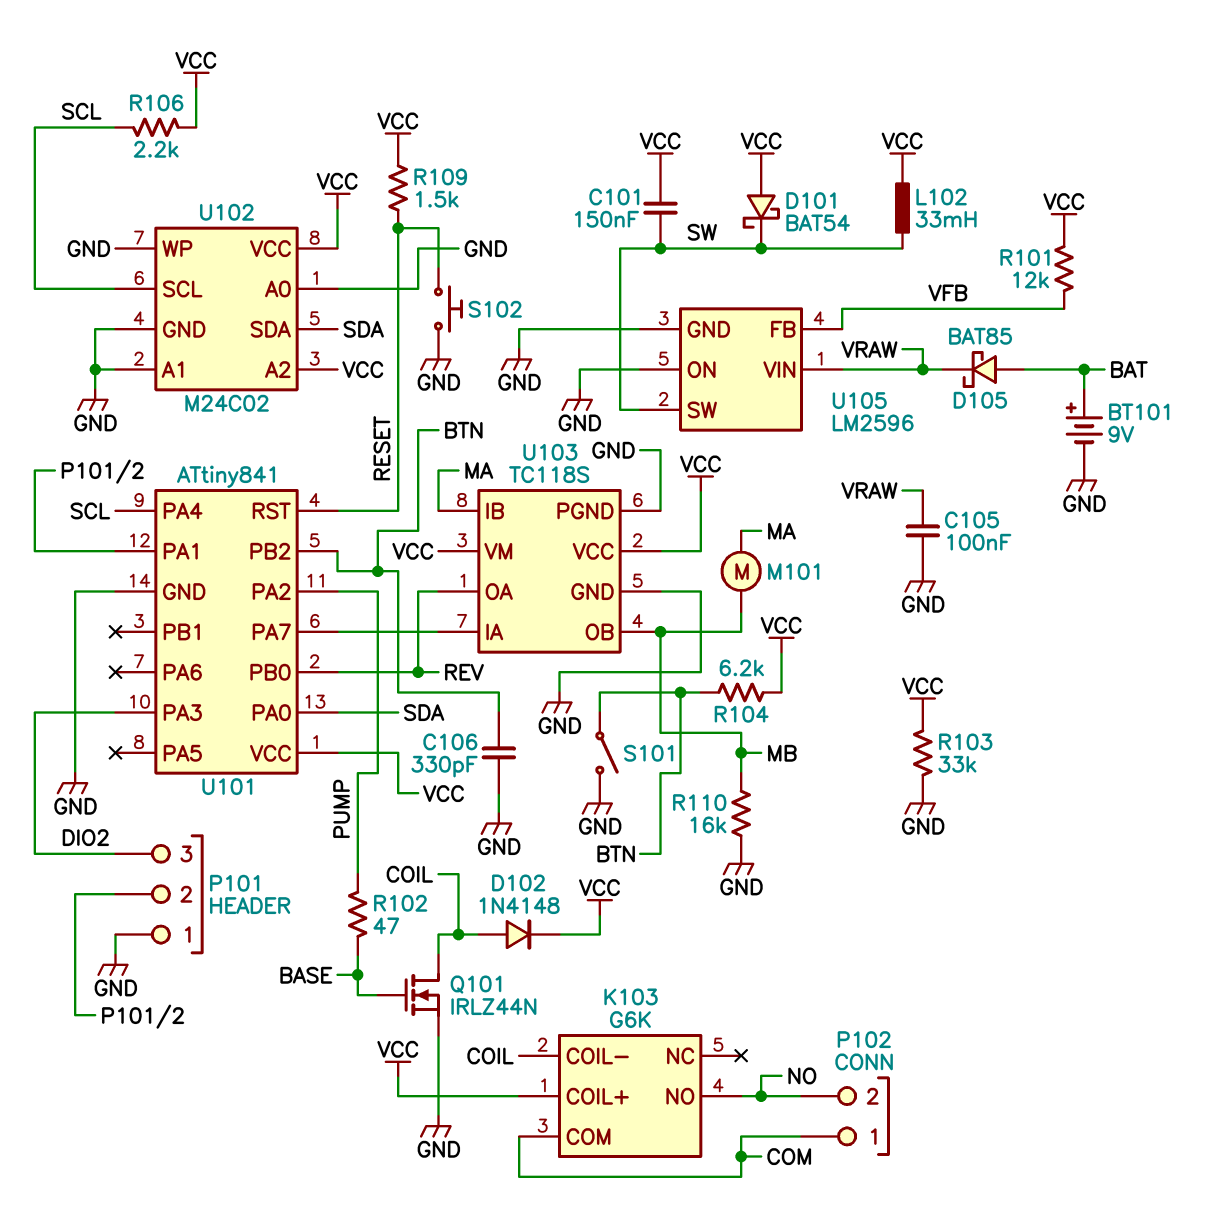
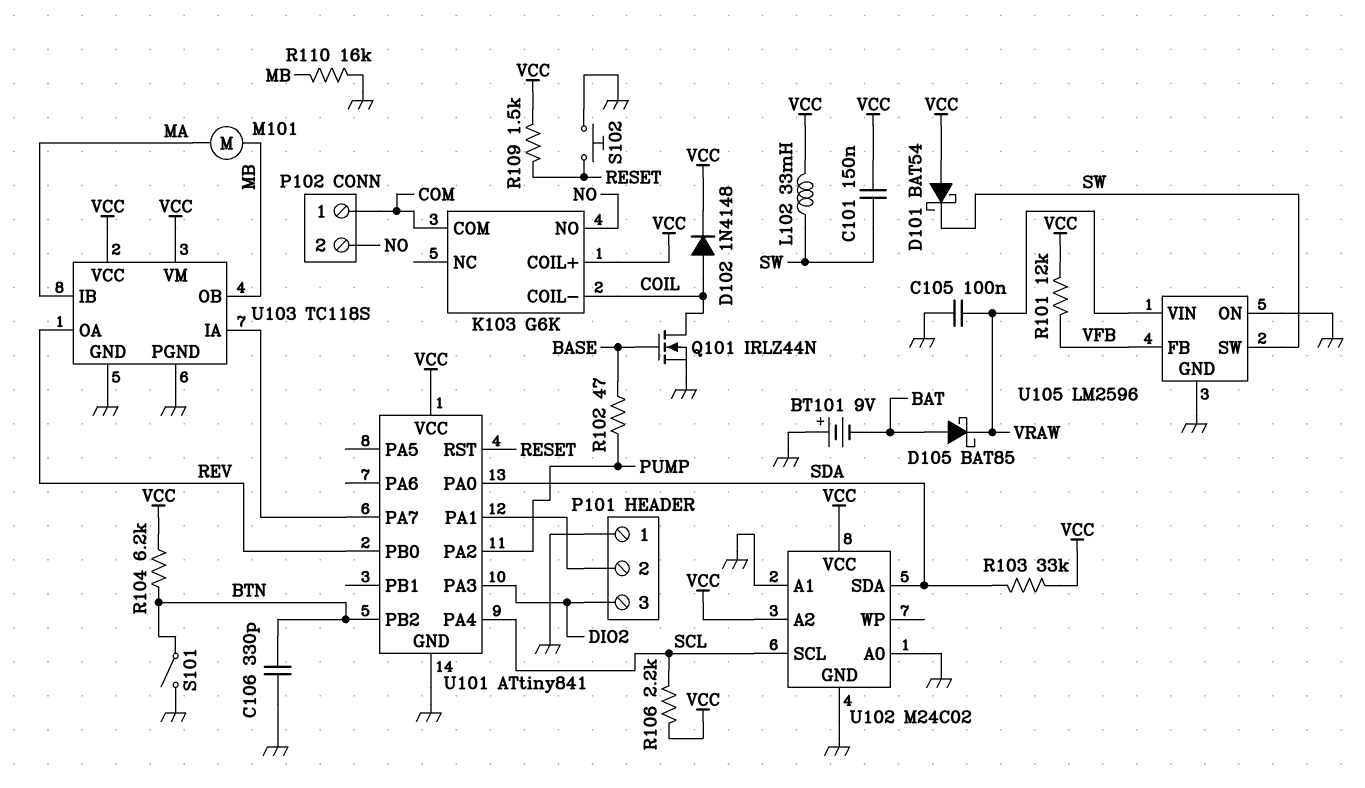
BT101: 9V (plus BAT, minus GND) -> 9V (plus GND, minus BAT)
R103: 33k (GND, VCC) -> 33k (SDA, VCC)
U102 pin WP: GND -> none

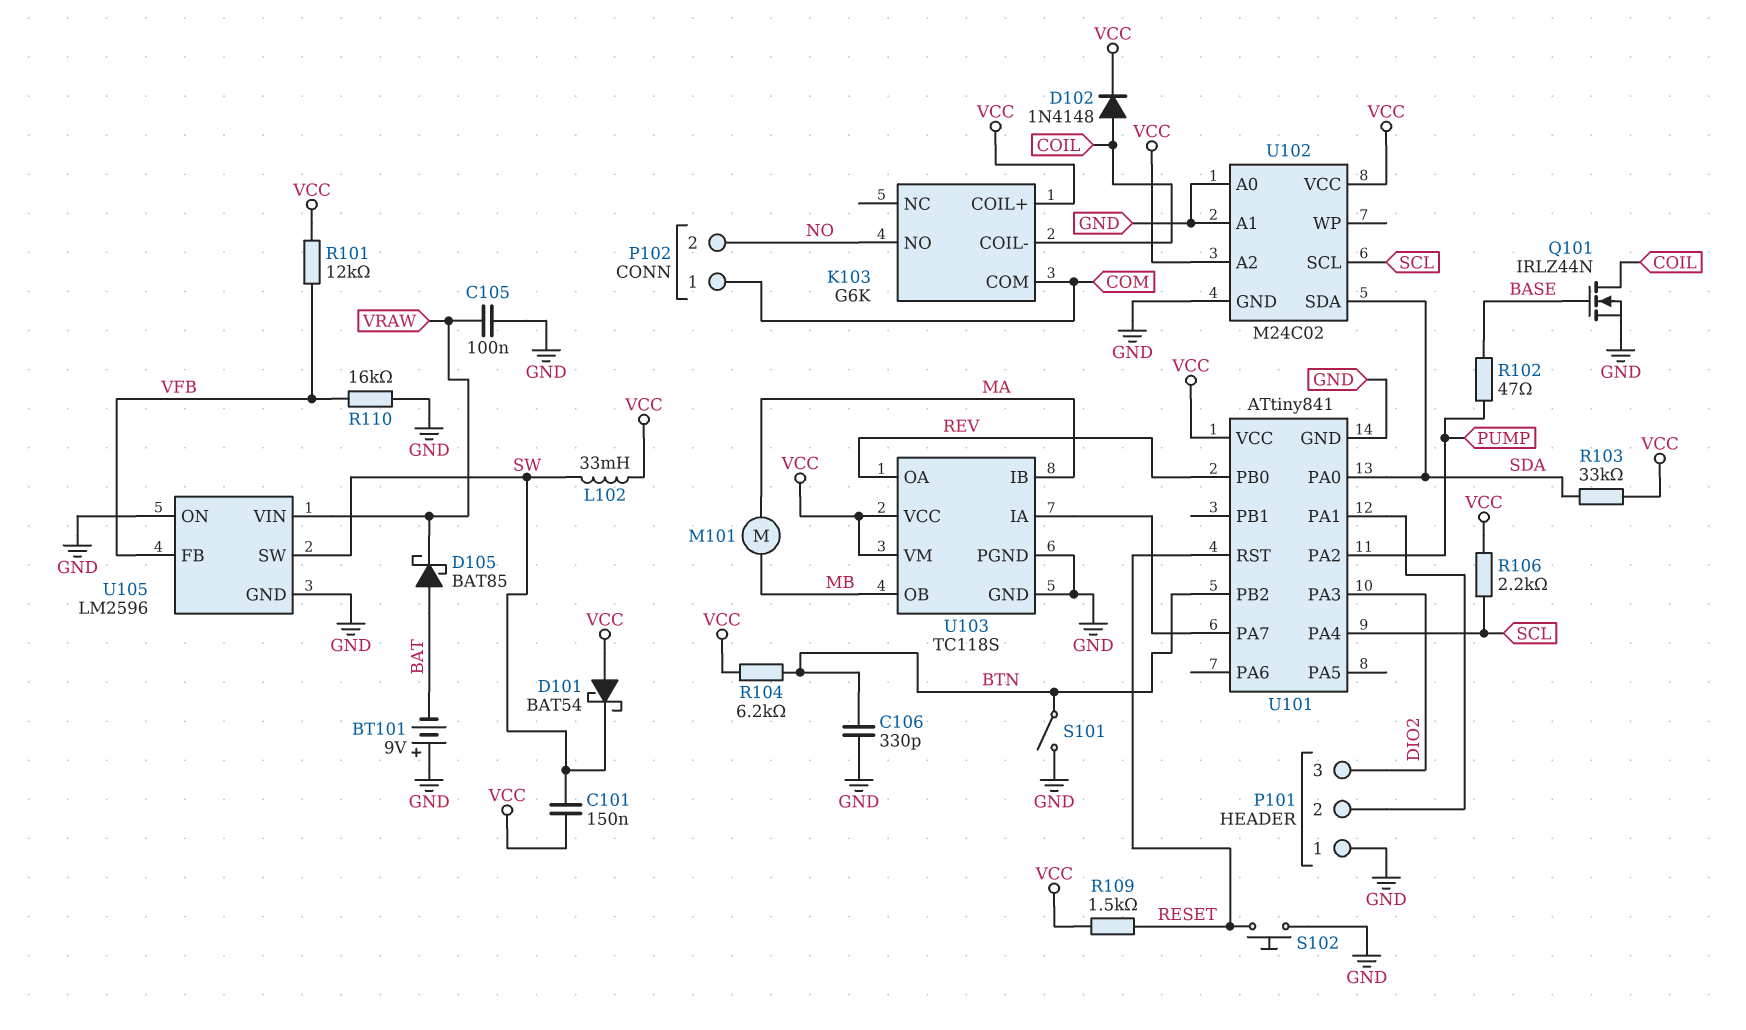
R110: 16k (GND, MB) -> 16k (GND, VFB)

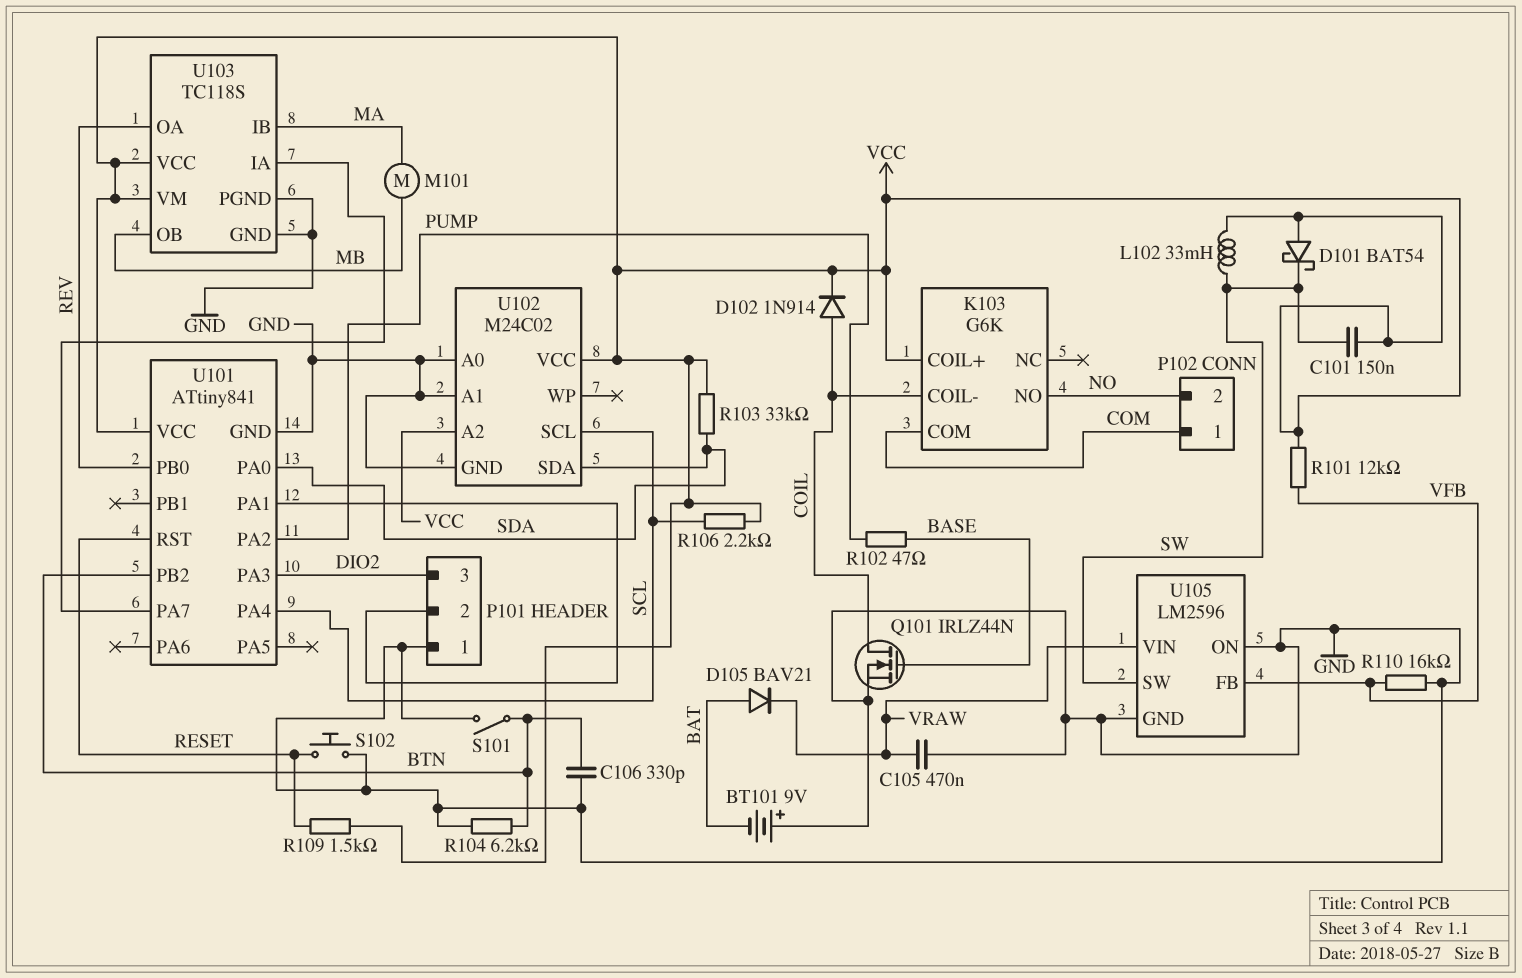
C105: 100nF (GND, VRAW) -> 470nF (GND, VRAW)
D102: diode 1N4148 (A COIL, K VCC) -> diode 1N914 (A COIL, K VCC)
D105: schottky BAT85 (A BAT, K VRAW) -> diode BAV21 (A BAT, K VRAW)
R104: 6.2k (BTN, VCC) -> 6.2k (BTN, GND)

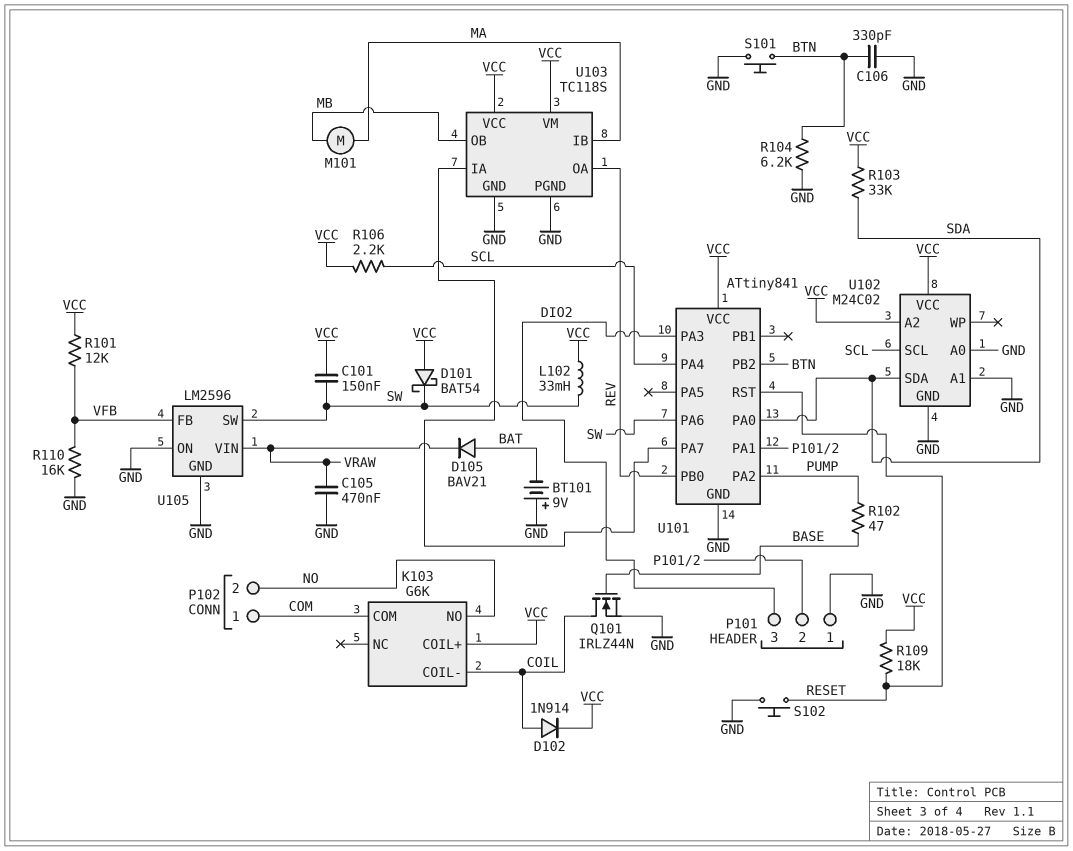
R109: 1.5k (RESET, VCC) -> 18k (RESET, VCC)
S101: switch (BTN, GND) -> button (BTN, GND)
U101 pin PA6: none -> SW

